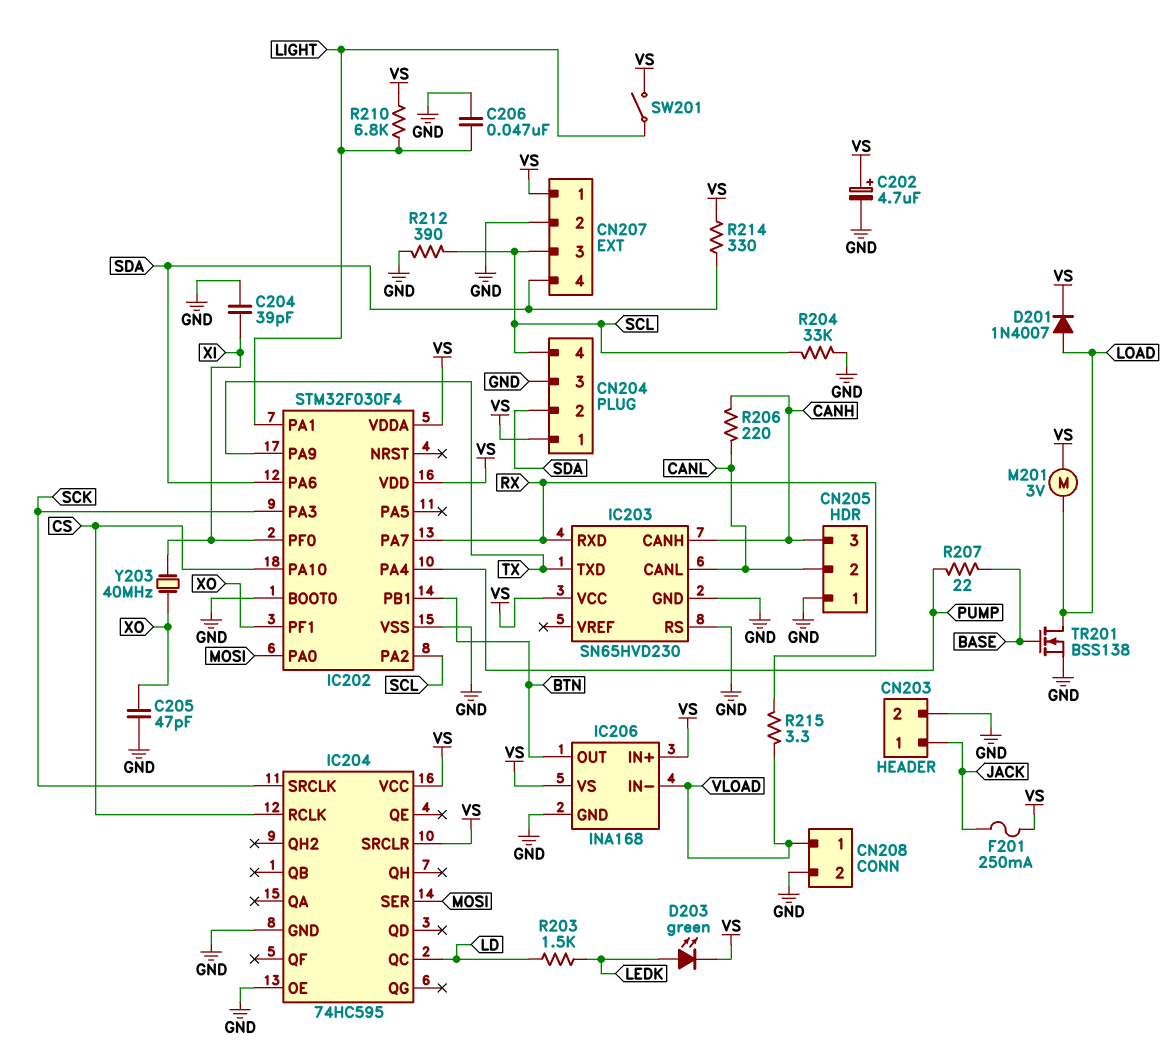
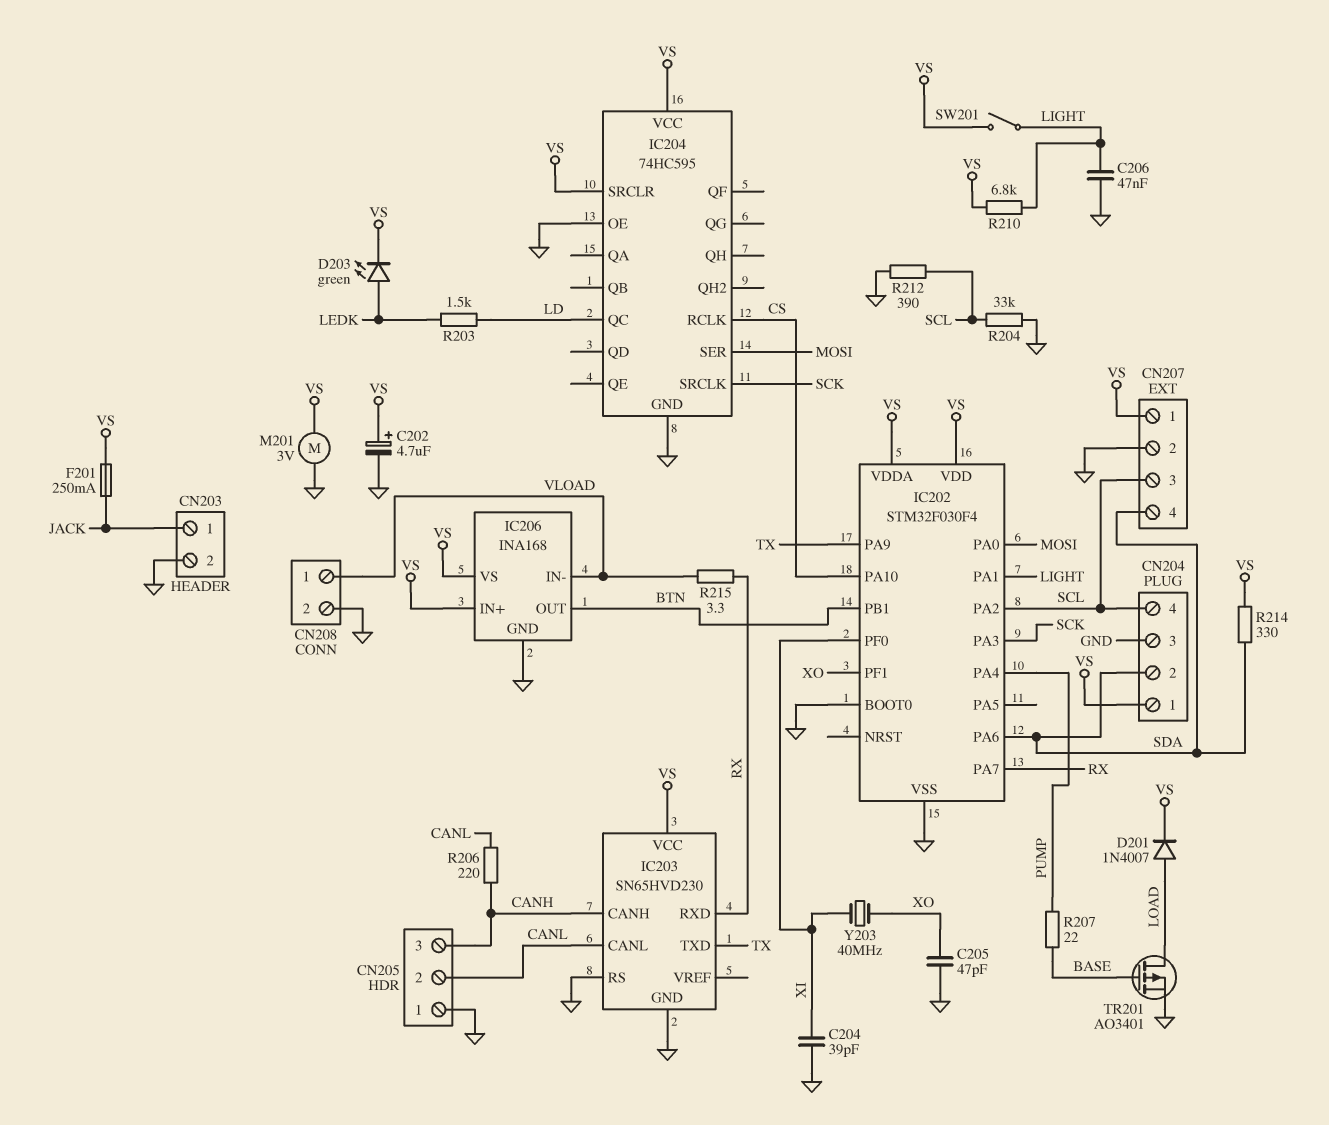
M201: motor 3V (LOAD, VS) -> motor 3V (GND, VS)
TR201: NMOS BSS138 (G BASE, D LOAD, S GND) -> PMOS AO3401 (G BASE, D LOAD, S GND)

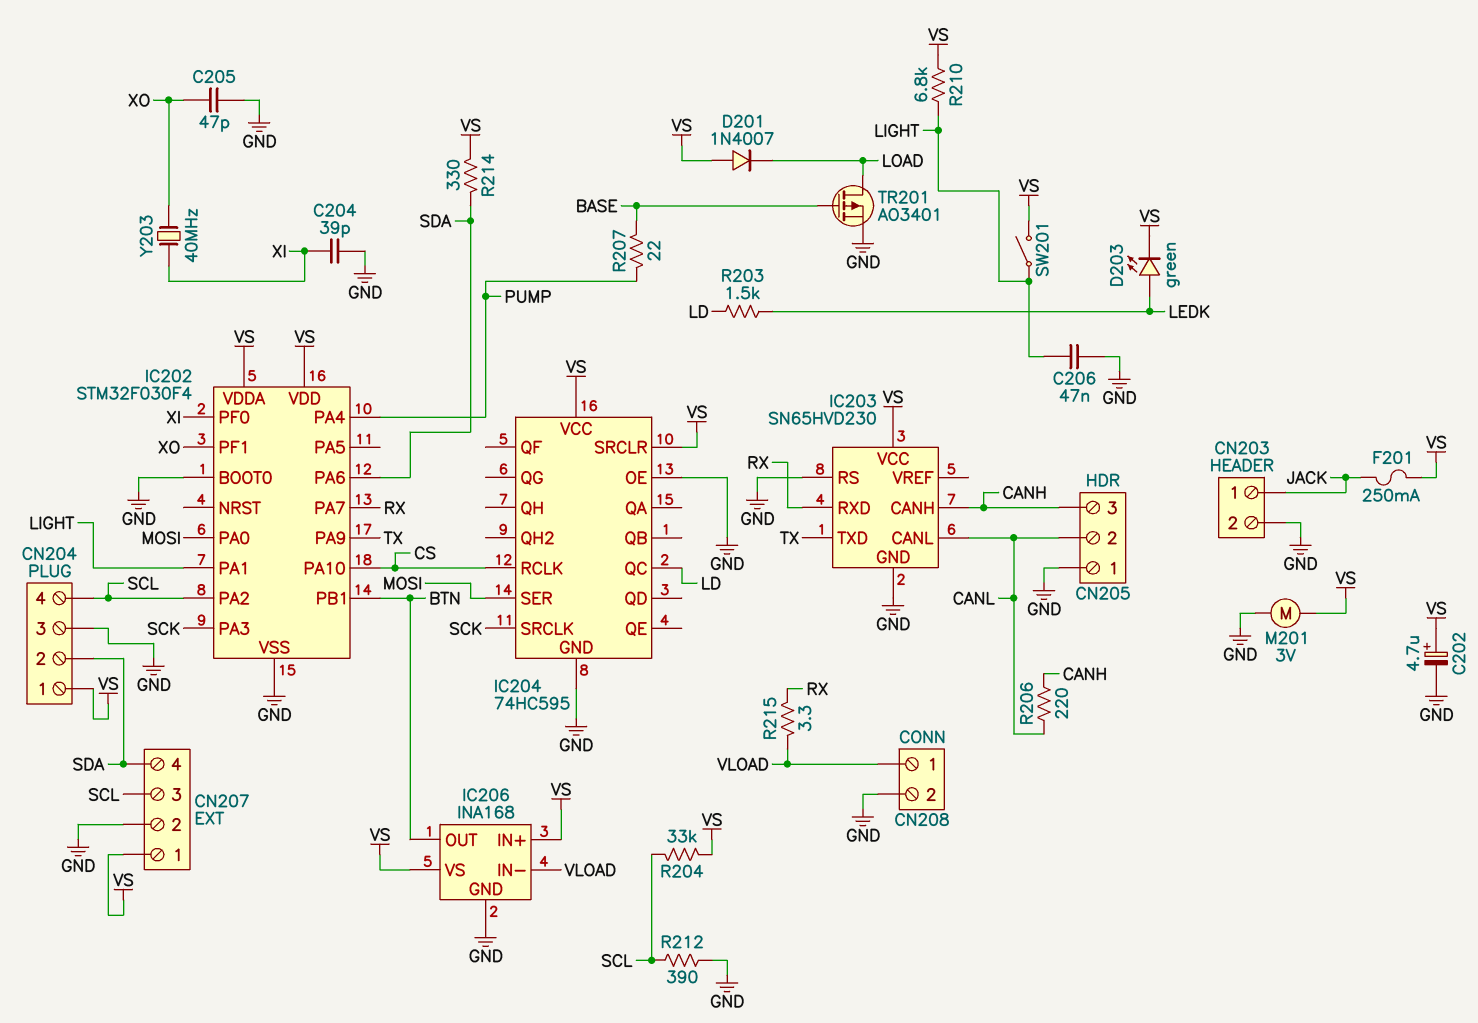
D201: diode 1N4007 (A LOAD, K VS) -> diode 1N4007 (A VS, K LOAD)
R204: 33k (GND, SCL) -> 33k (SCL, VS)

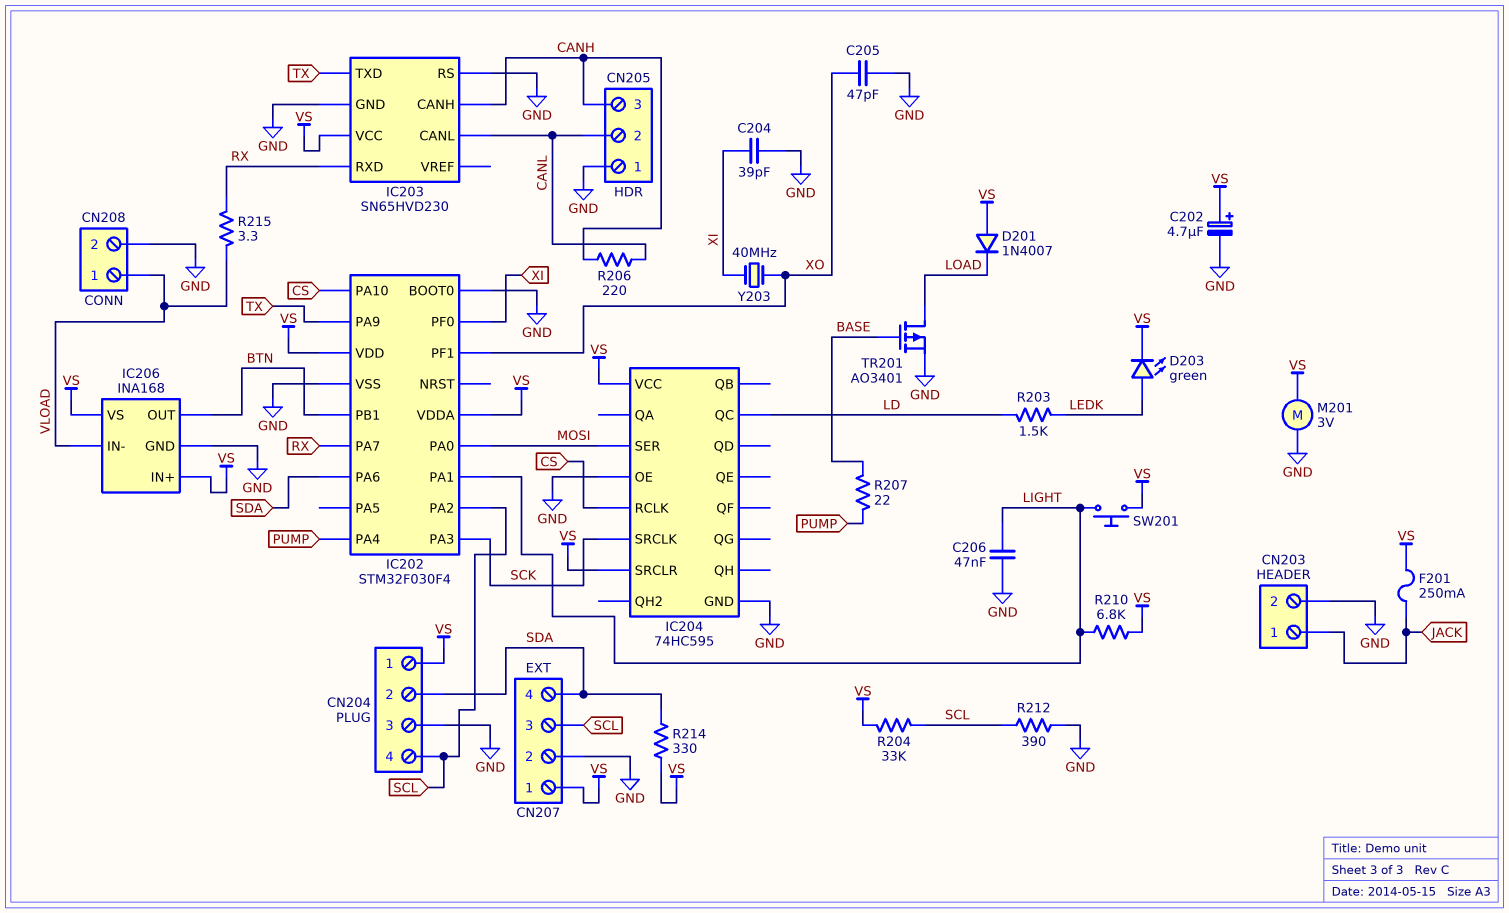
SW201: switch (LIGHT, VS) -> button (LIGHT, VS)

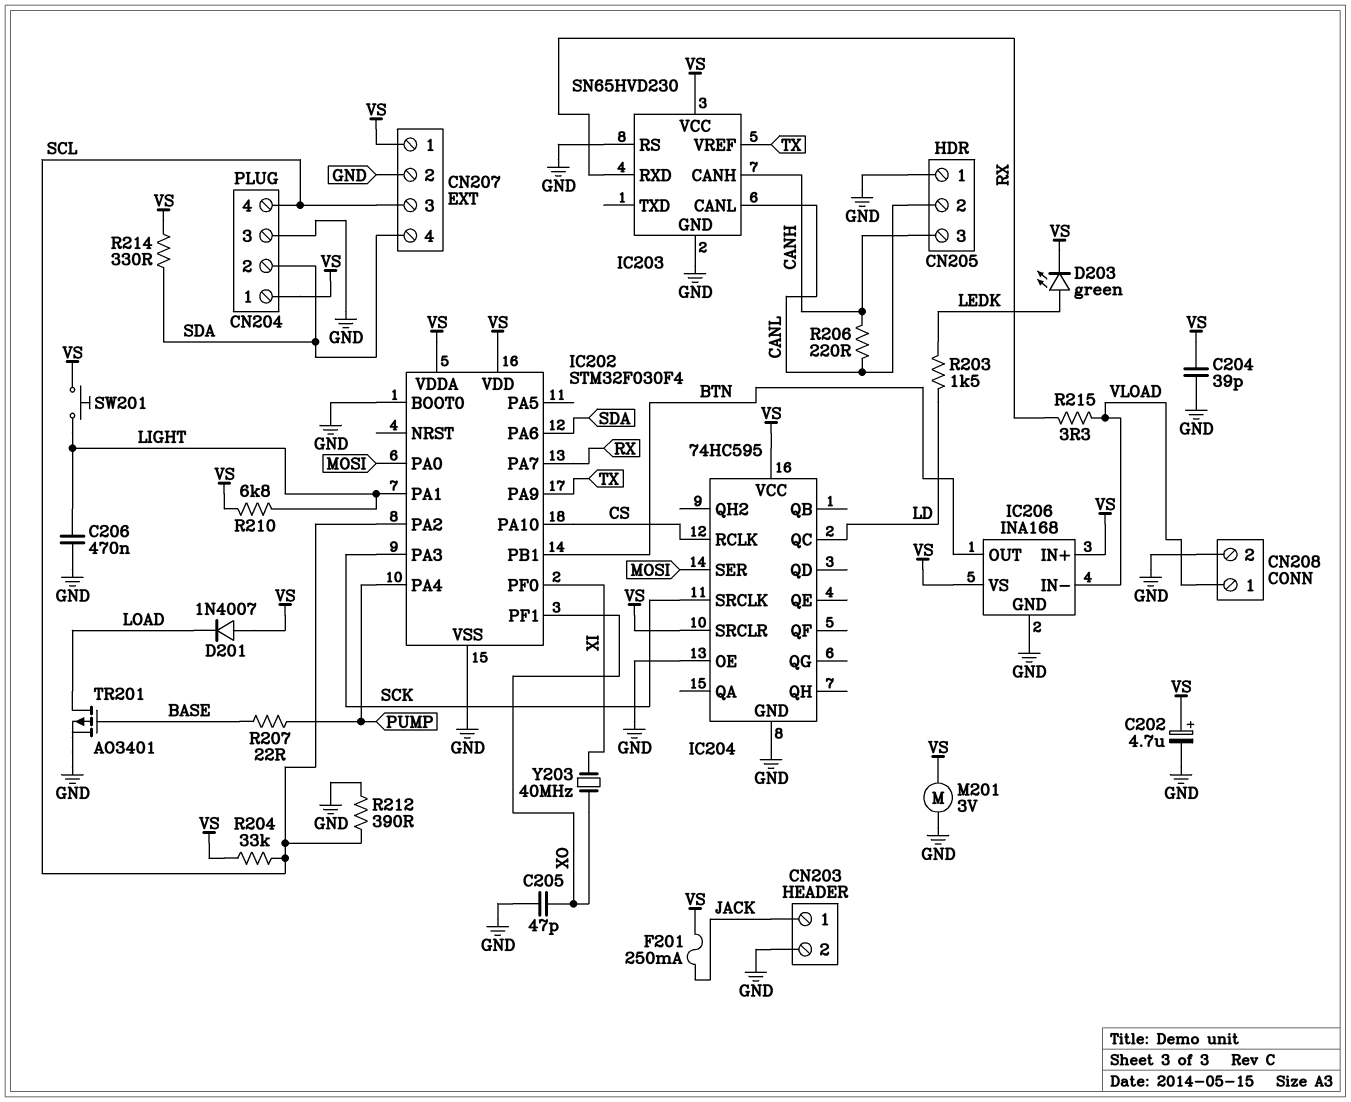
C204: 39pF (GND, XI) -> 39pF (GND, VS)
C206: 47nF (GND, LIGHT) -> 470nF (GND, LIGHT)
IC203 pin TXD: TX -> none
IC203 pin VREF: none -> TX

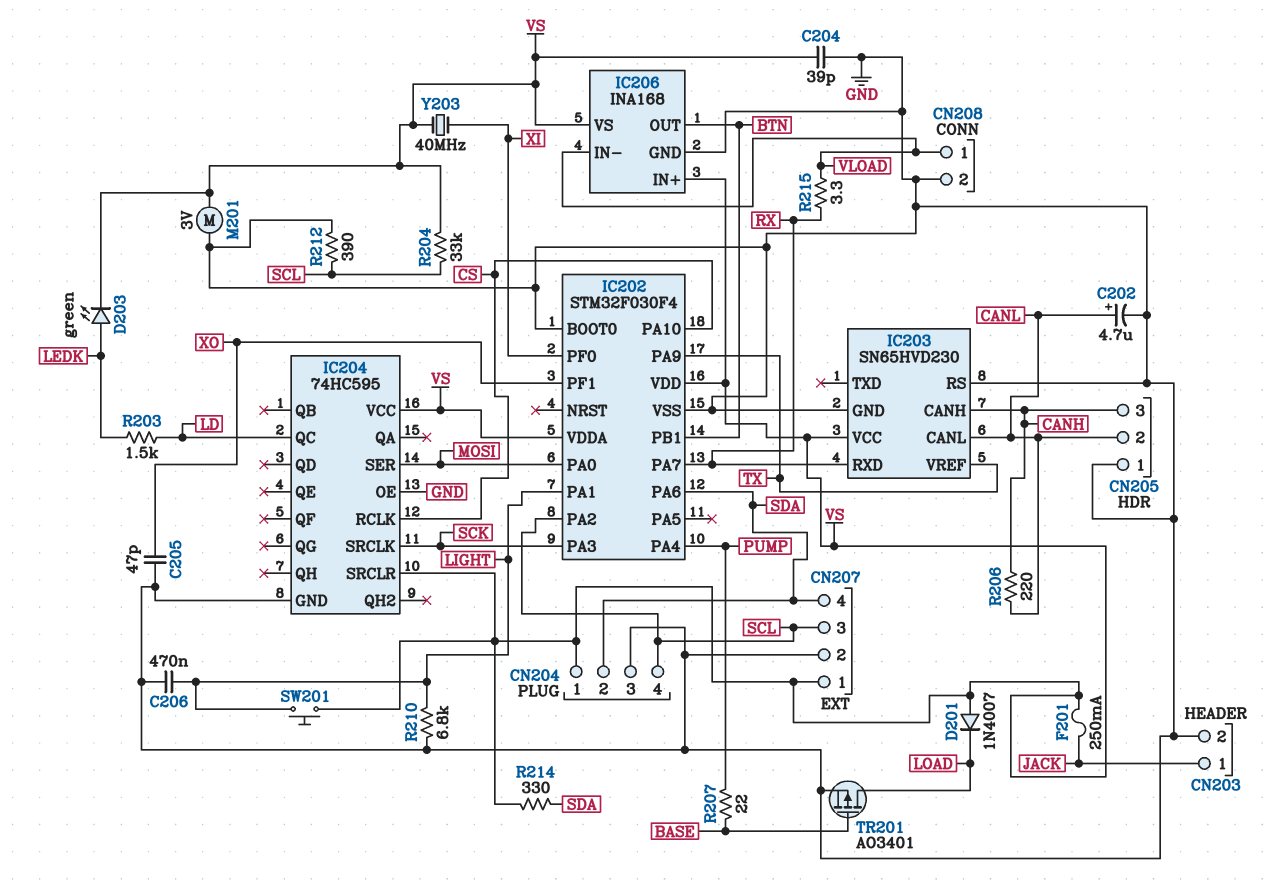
C202: 4.7uF (plus VS, minus GND) -> 4.7uF (plus CANL, minus GND)
R210: 6.8k (LIGHT, VS) -> 6.8k (GND, LIGHT)
Y203: 40MHz (XI, XO) -> 40MHz (VS, XI)

